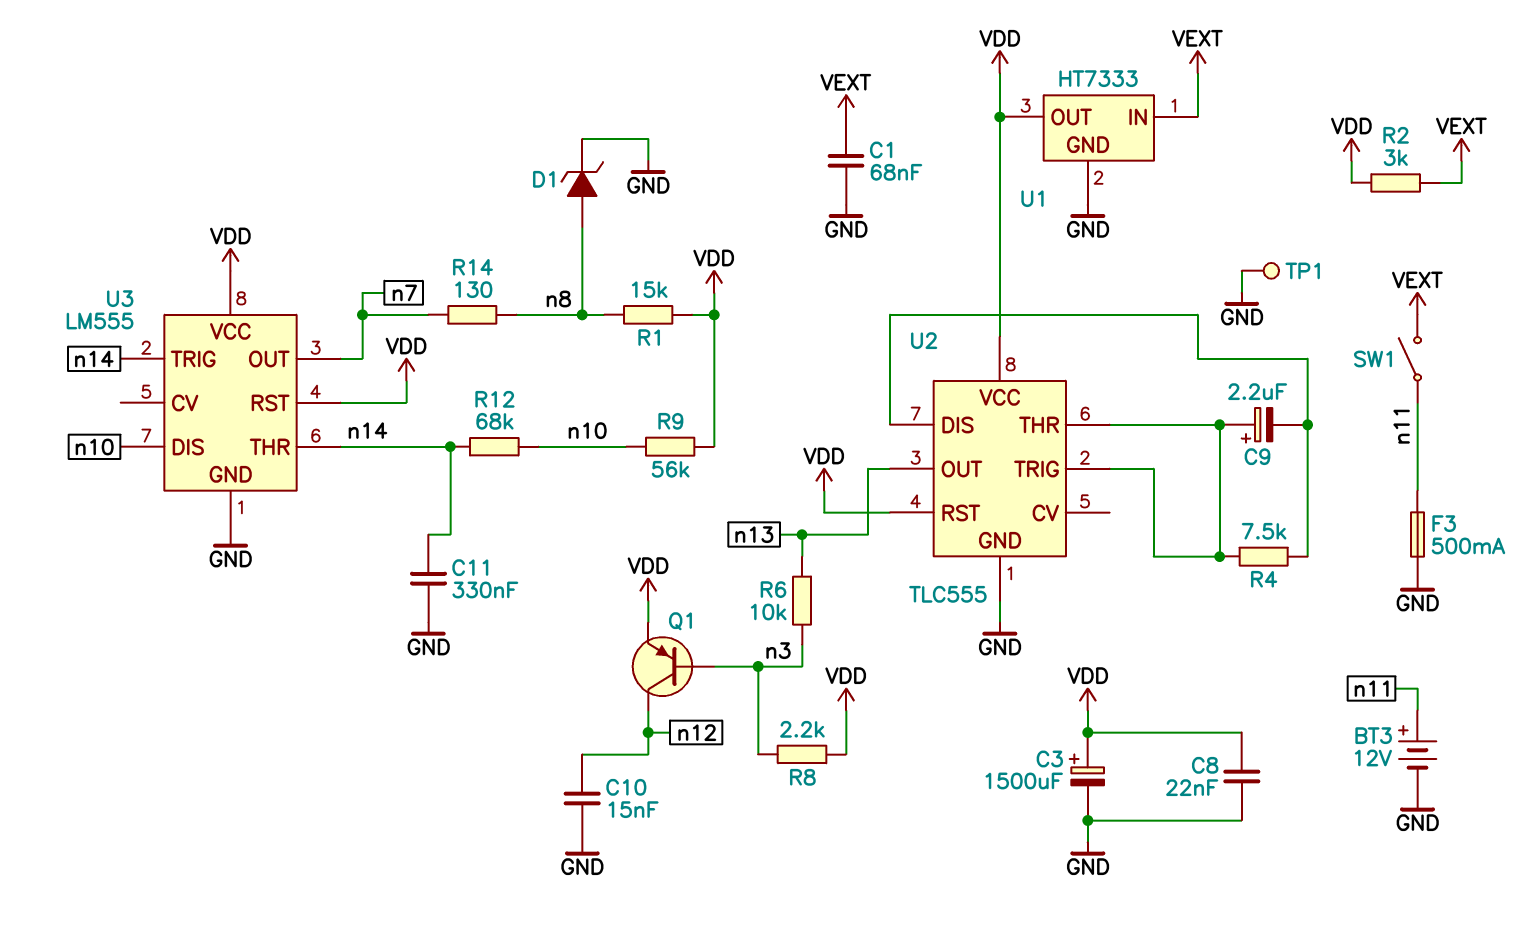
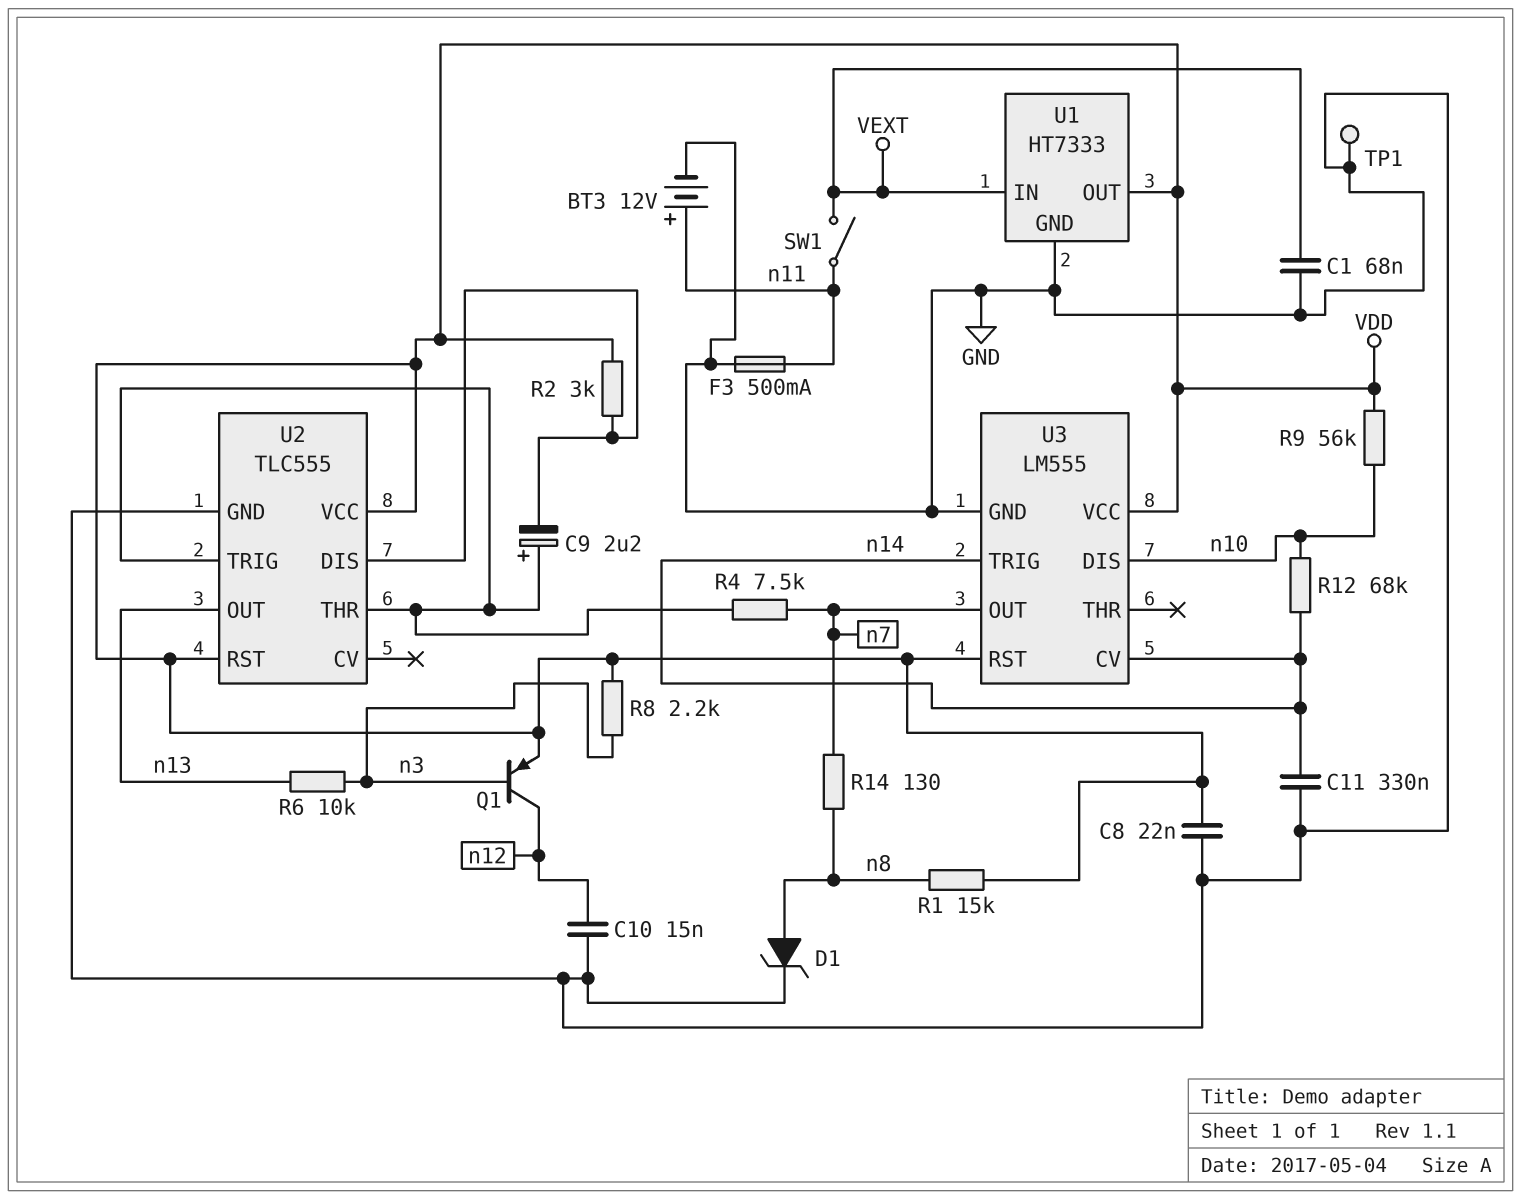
C3: 1500uF (plus VDD, minus GND) -> none
R2: 3k (VDD, VEXT) -> 3k (U2/DIS, VDD)
R4: 7.5k (U2/DIS, U2/THR) -> 7.5k (U2/THR, n7)
U3 pin CV: none -> n14
U3 pin THR: n14 -> none

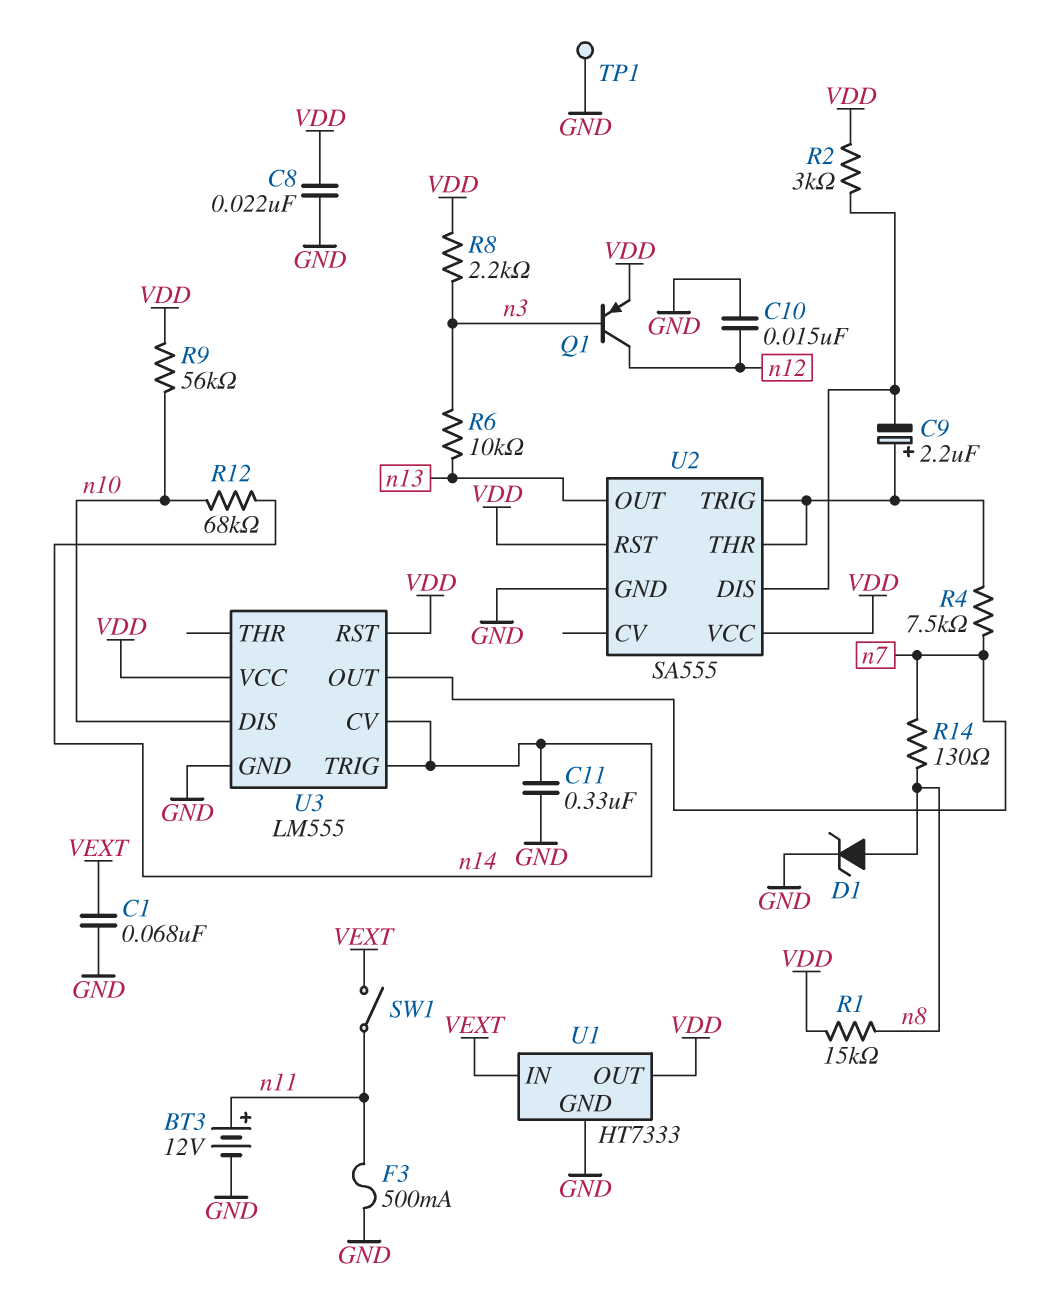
U2: TLC555 -> SA555

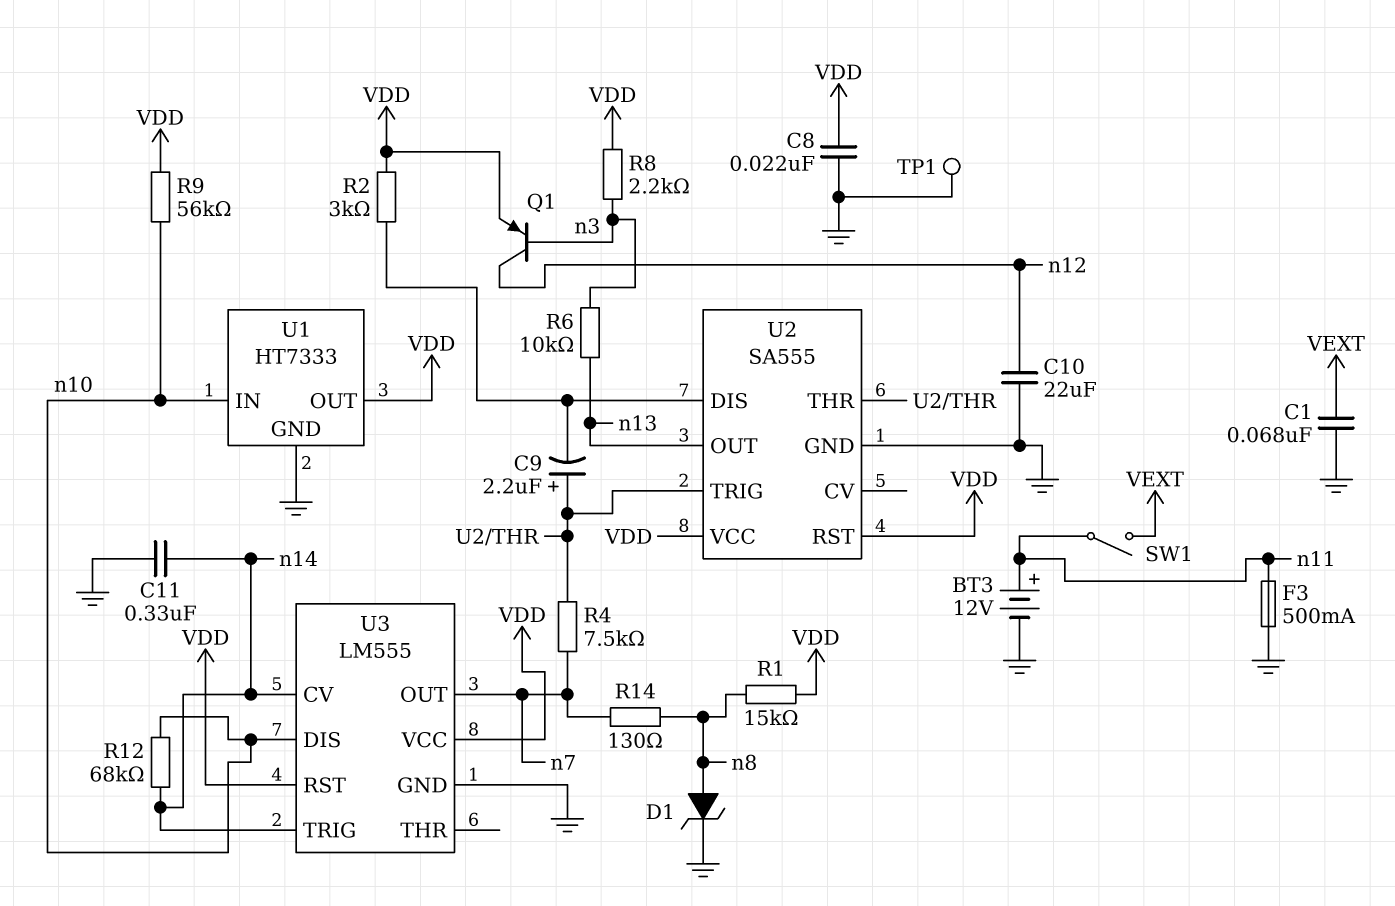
C10: 15nF (GND, n12) -> 22uF (GND, n12)
U1 pin IN: VEXT -> n10

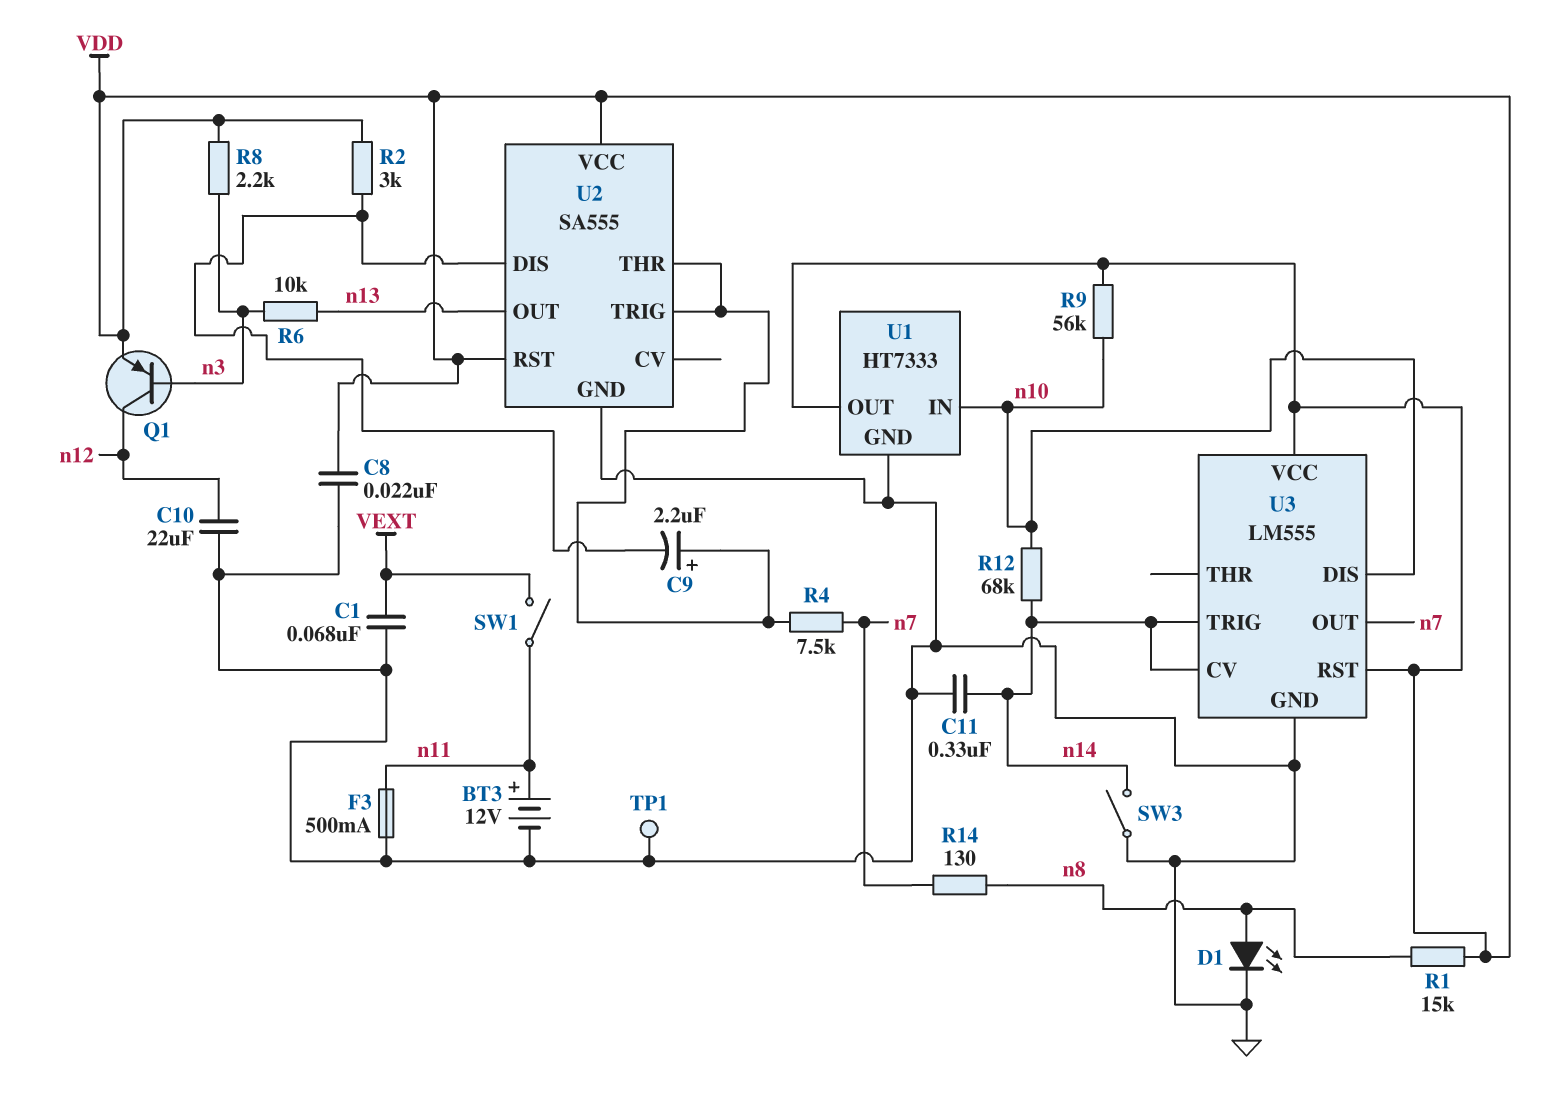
D1: zener (A n8, K GND) -> LED (A n8, K GND)
SW3: none -> switch (GND, n14)

